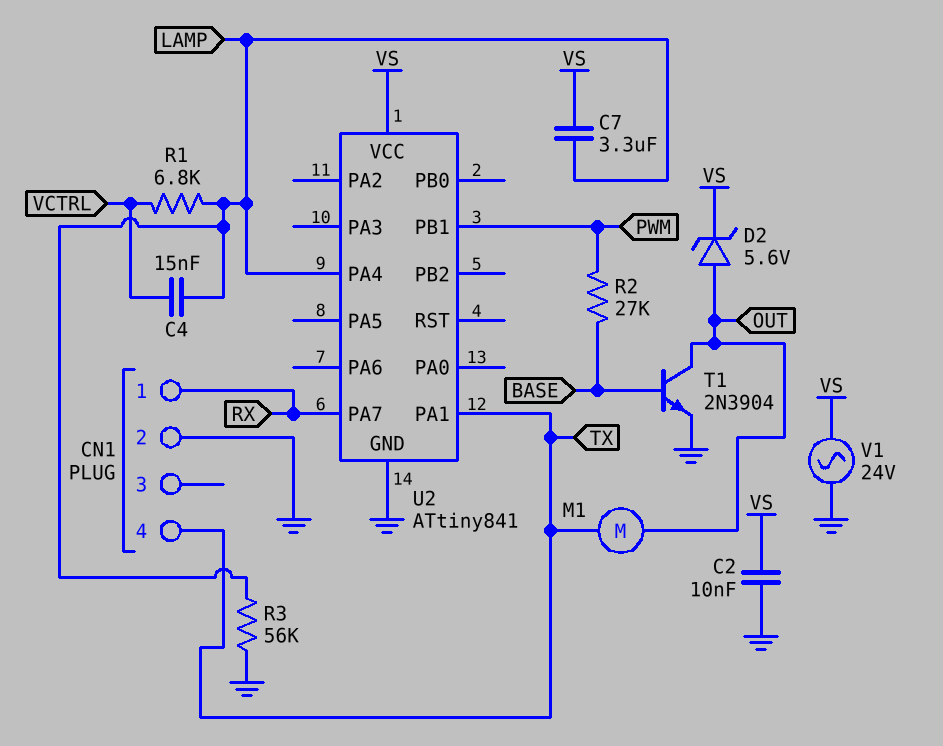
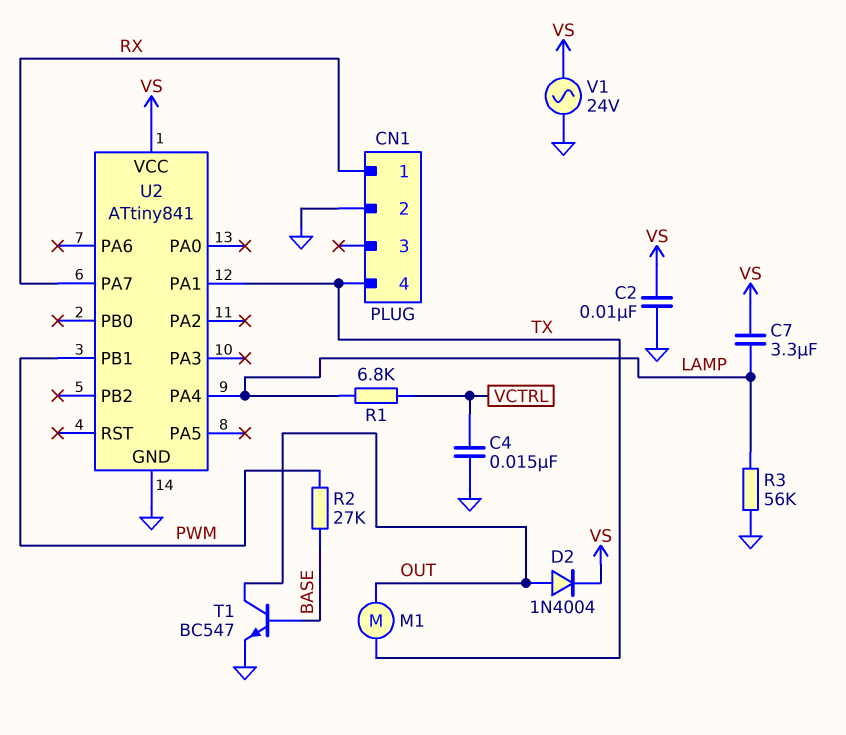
C4: 15nF (LAMP, VCTRL) -> 15nF (GND, VCTRL)
D2: zener 5.6V (A OUT, K VS) -> diode 1N4004 (A OUT, K VS)
T1: NPN 2N3904 (B BASE, C OUT, E GND) -> NPN BC547 (B BASE, C OUT, E GND)

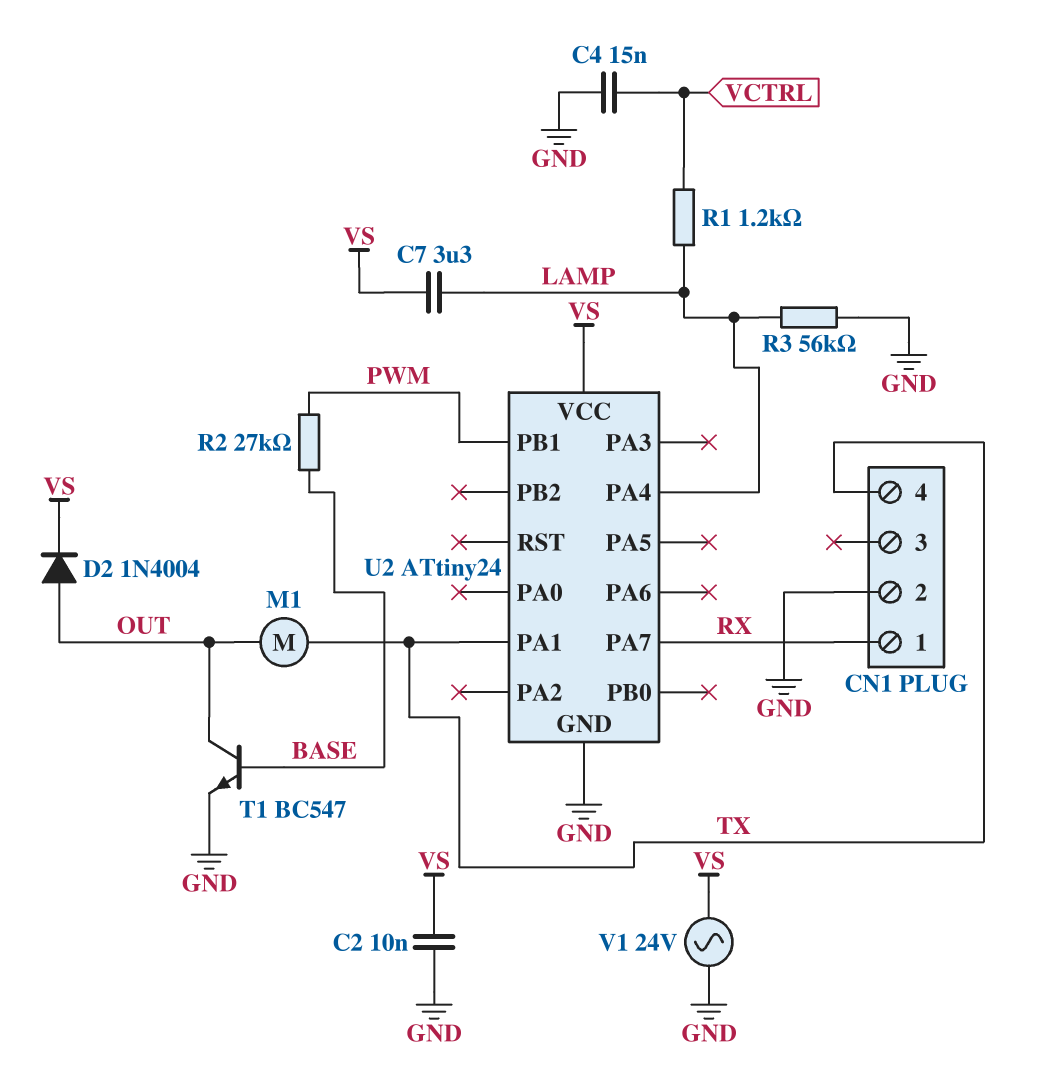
R1: 6.8k (LAMP, VCTRL) -> 1.2k (LAMP, VCTRL)
U2: ATtiny841 -> ATtiny24

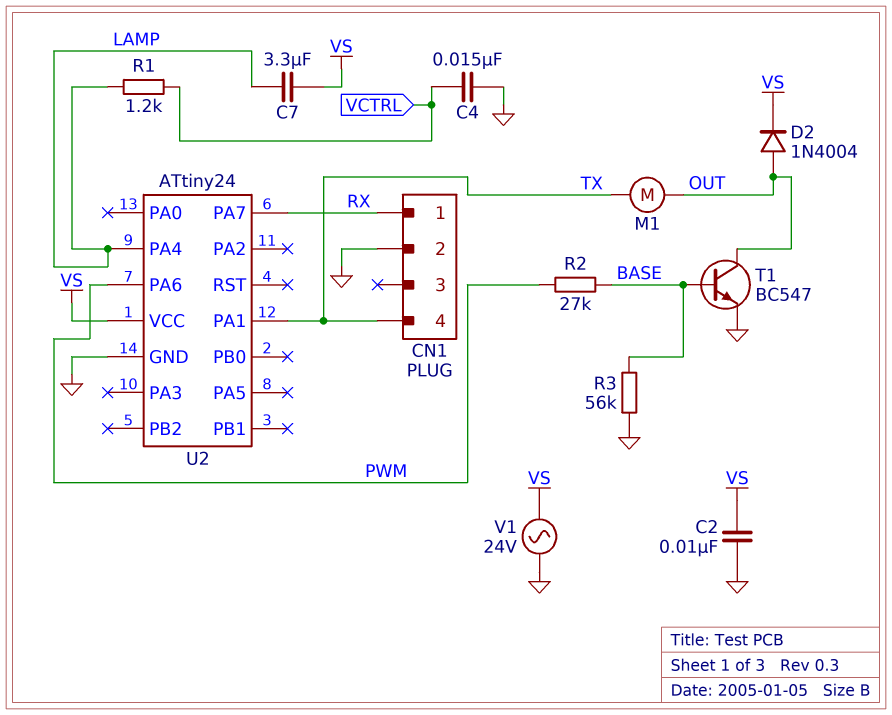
R3: 56k (GND, LAMP) -> 56k (BASE, GND)
U2 pin PA6: none -> PWM
U2 pin PB1: PWM -> none

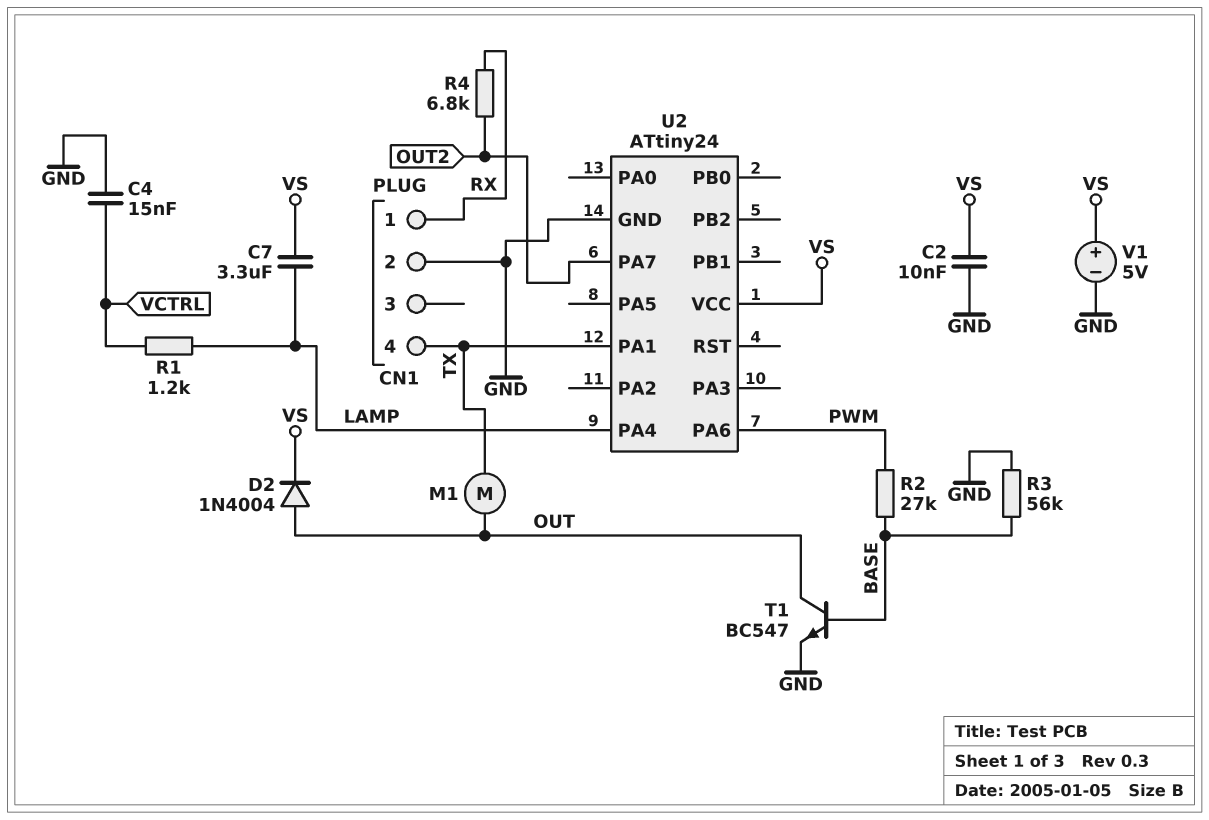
R4: none -> 6.8k (OUT2, RX)
U2 pin PA7: RX -> OUT2
V1: AC 24V (GND, VS) -> 5V (plus VS, minus GND)

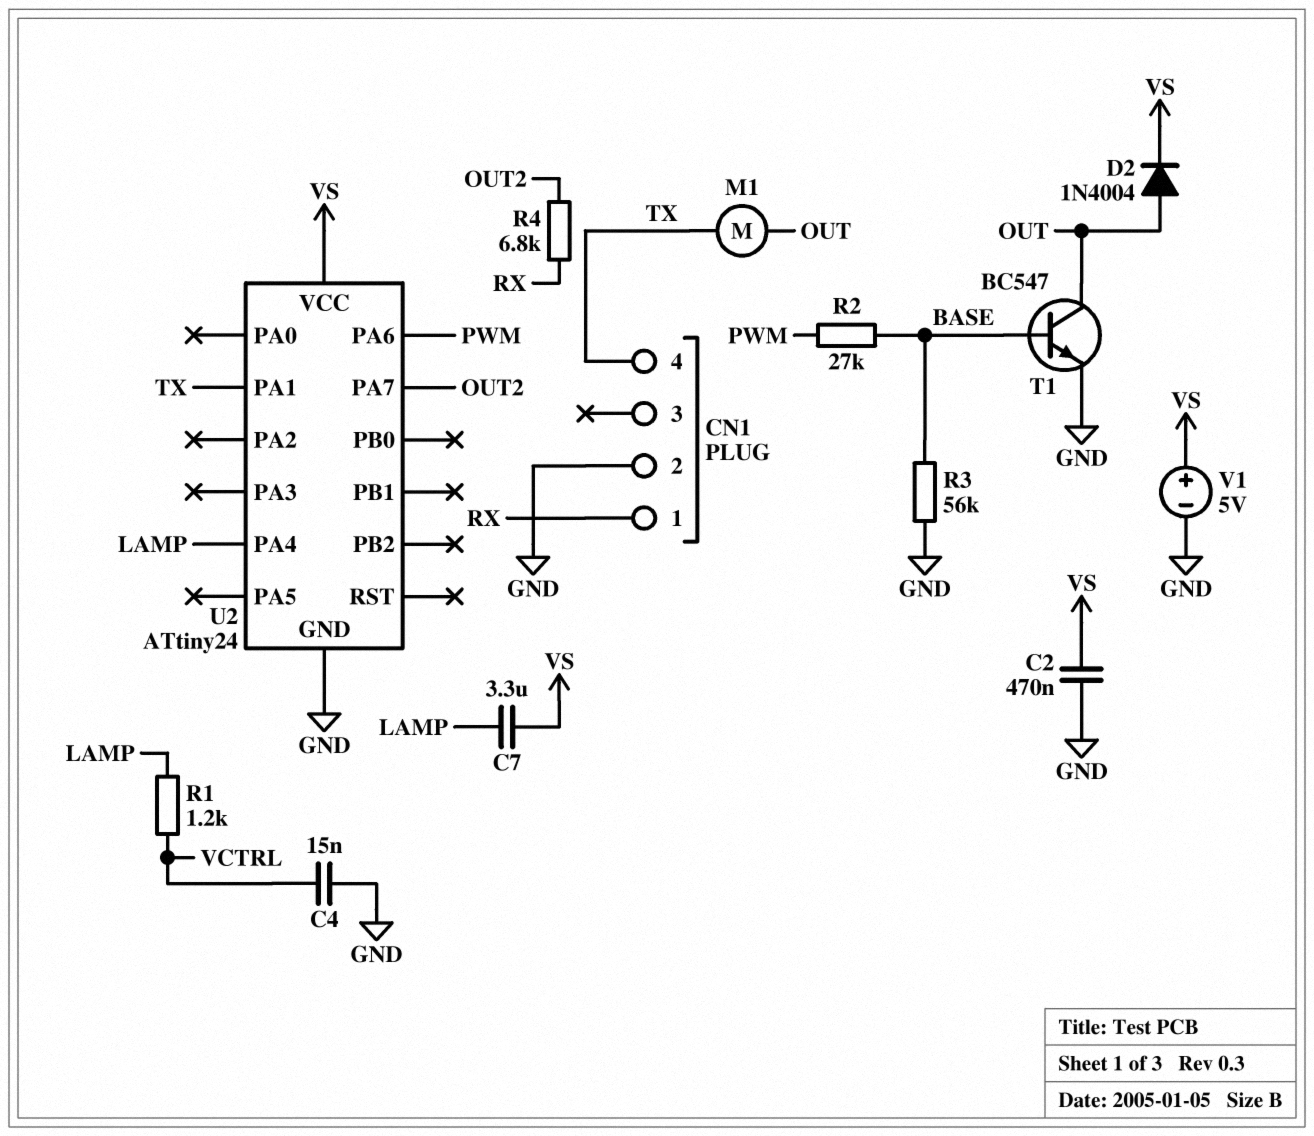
C2: 10nF (GND, VS) -> 470nF (GND, VS)

